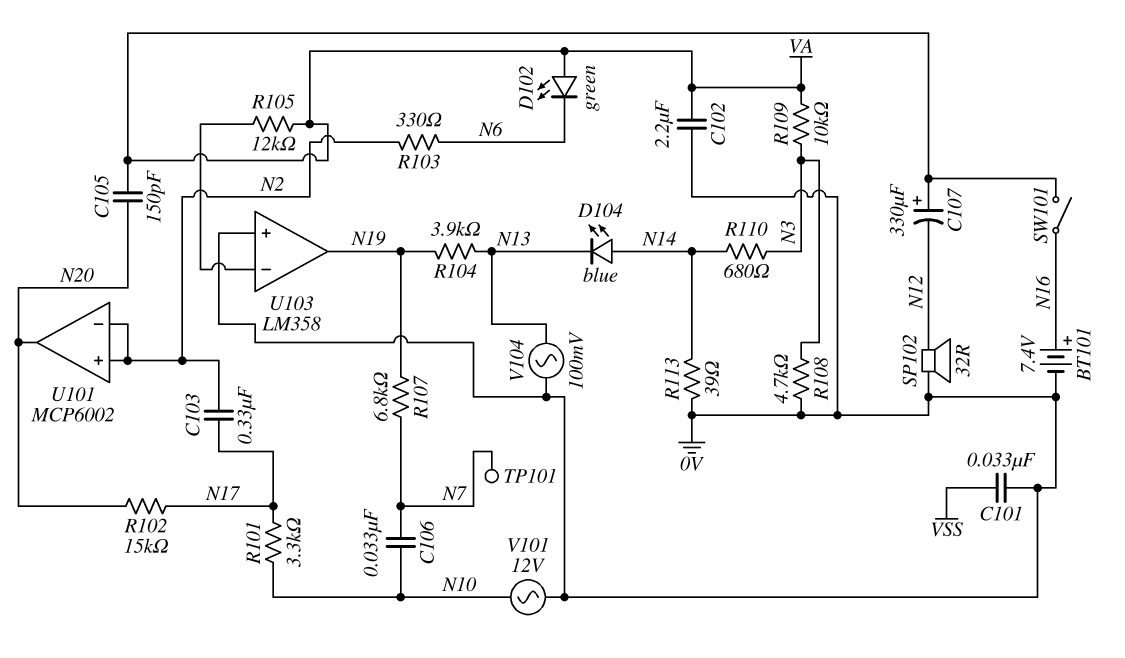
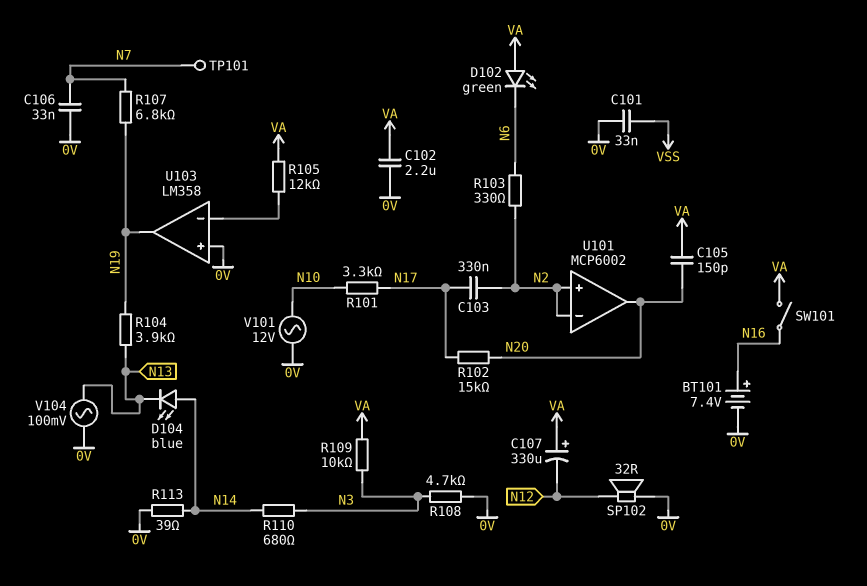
C106: 33nF (N7, N10) -> 33nF (0V, N7)

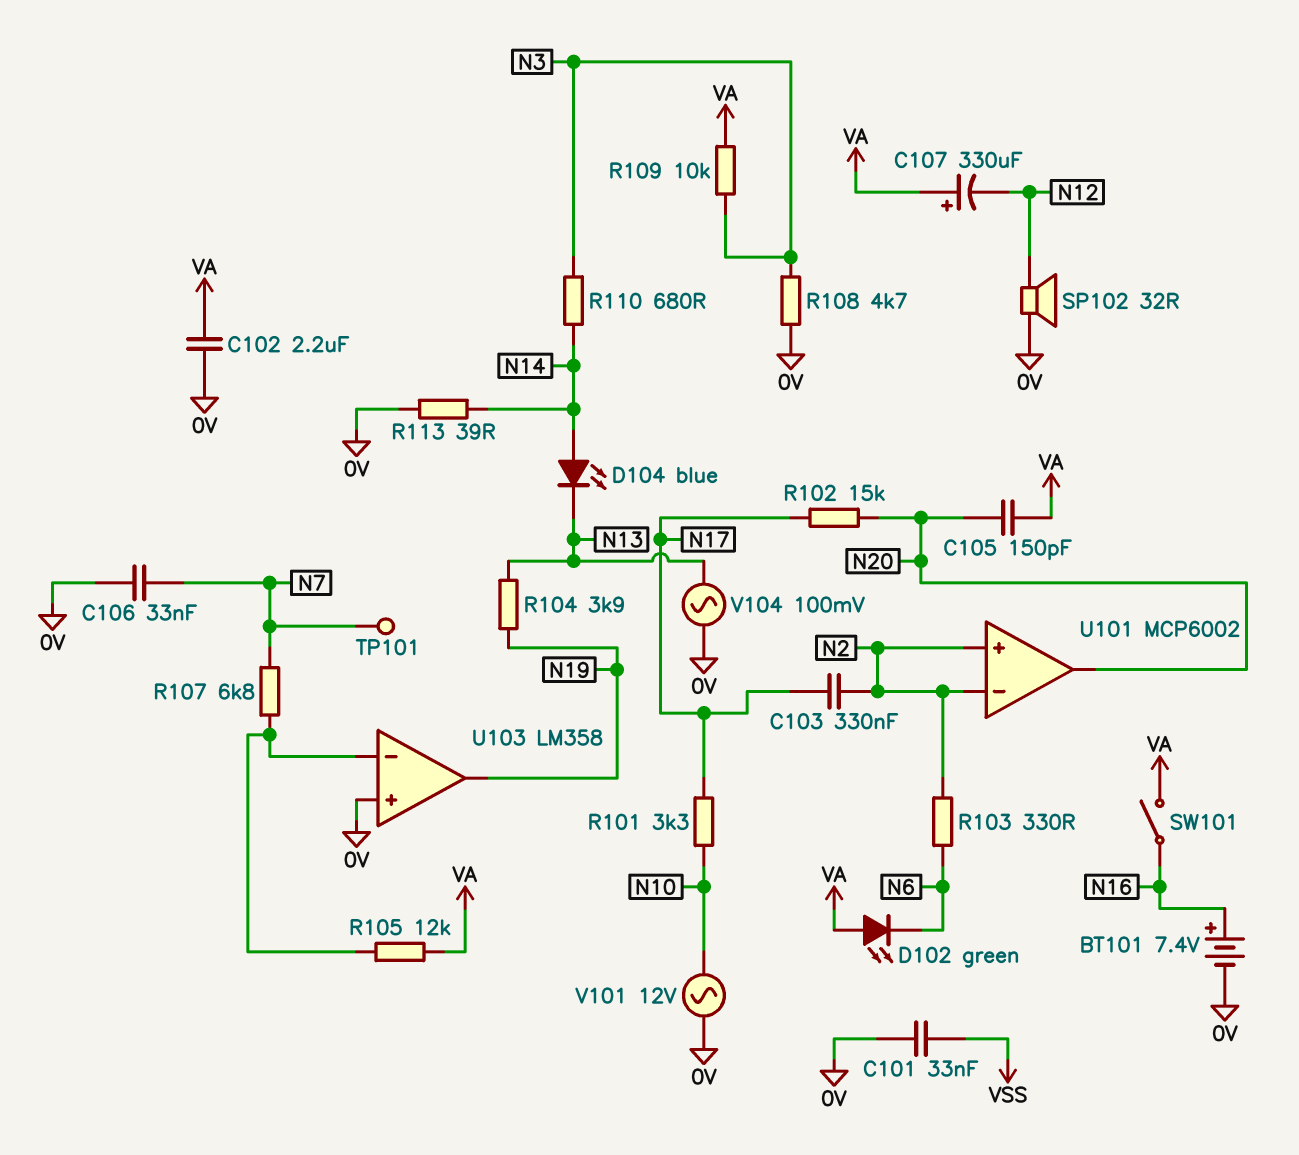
R107: 6.8k (N7, N19) -> 6.8k (N7, U103/in-)

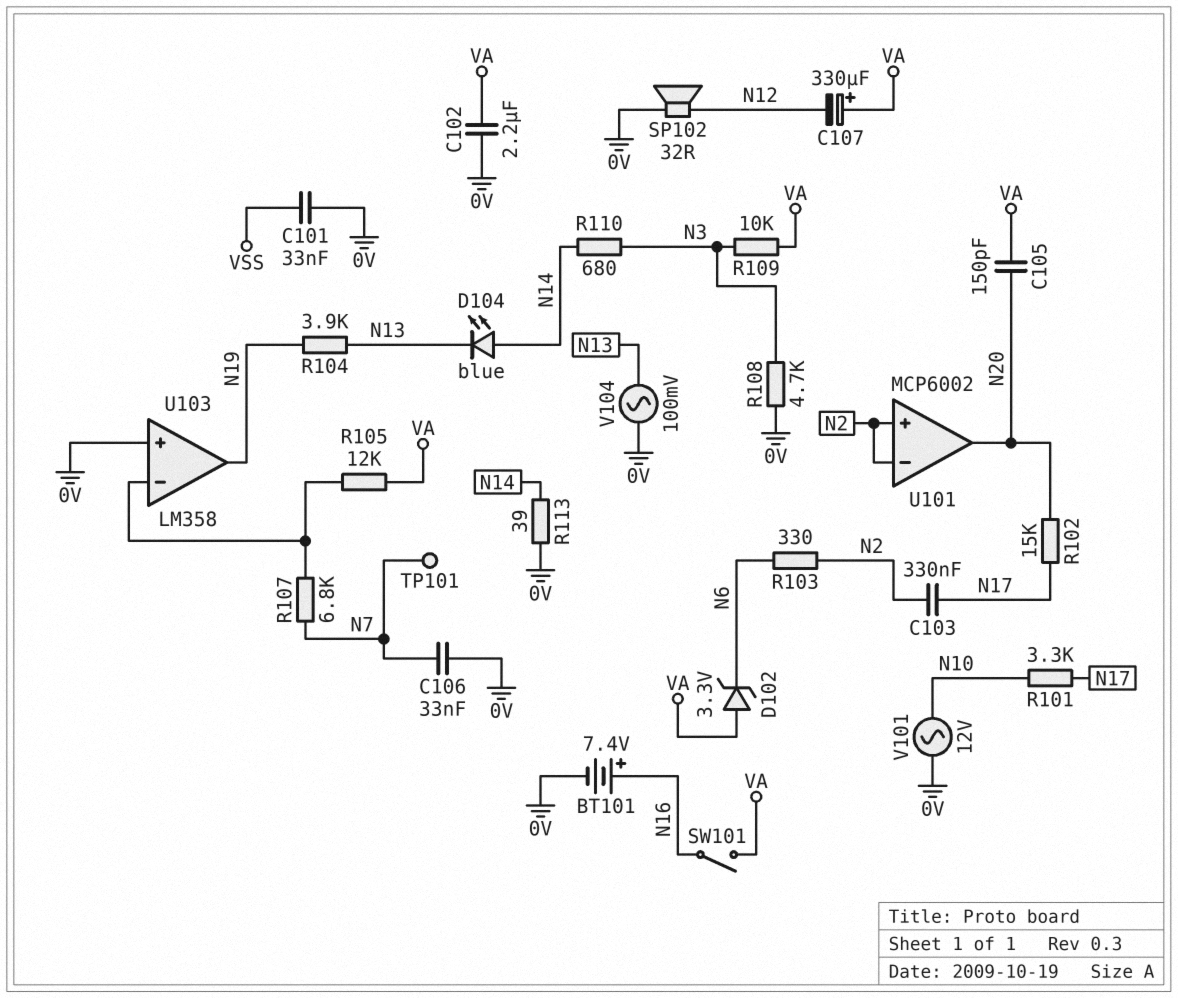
D102: LED green (A VA, K N6) -> zener 3.3V (A VA, K N6)

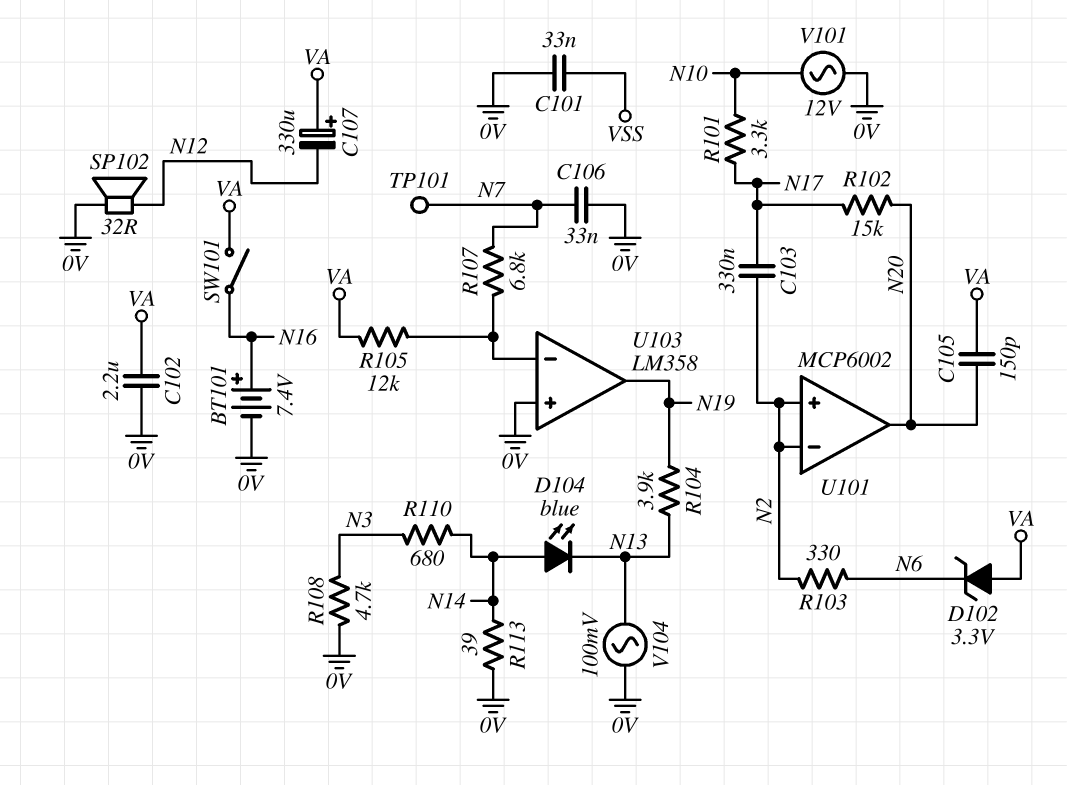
R109: 10k (N3, VA) -> none

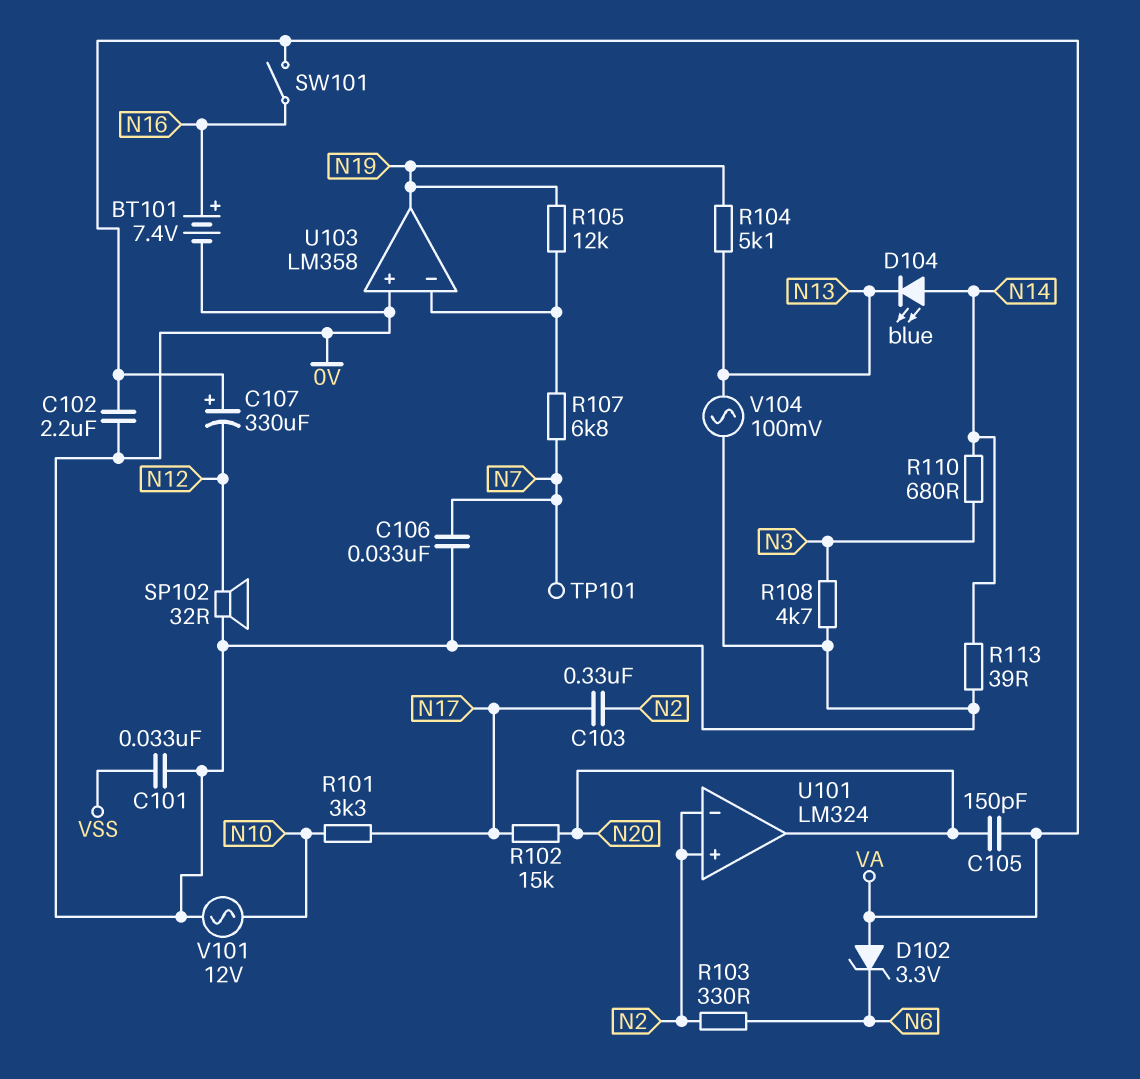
R104: 3.9k (N13, N19) -> 5.1k (N13, N19)
R105: 12k (U103/in-, VA) -> 12k (N19, U103/in-)
U101: MCP6002 -> LM324

